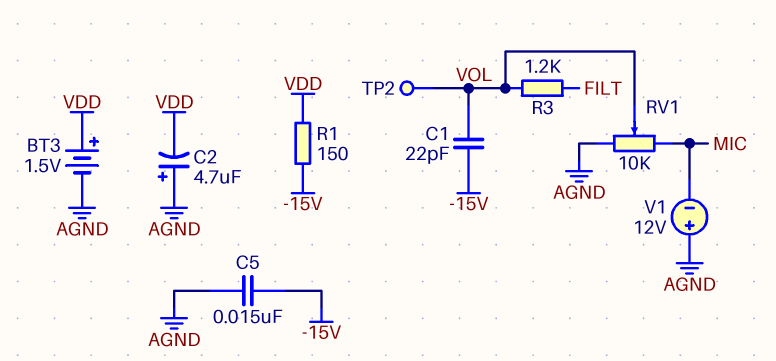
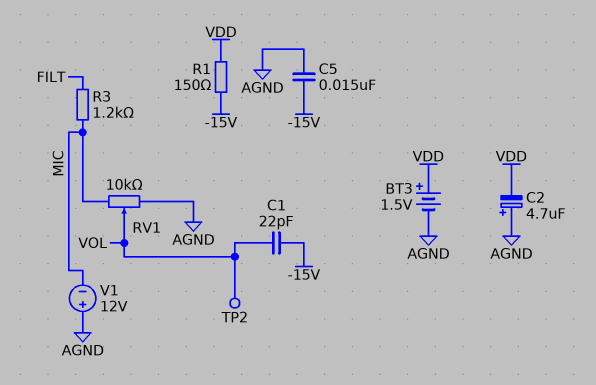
R3: 1.2k (FILT, VOL) -> 1.2k (FILT, MIC)

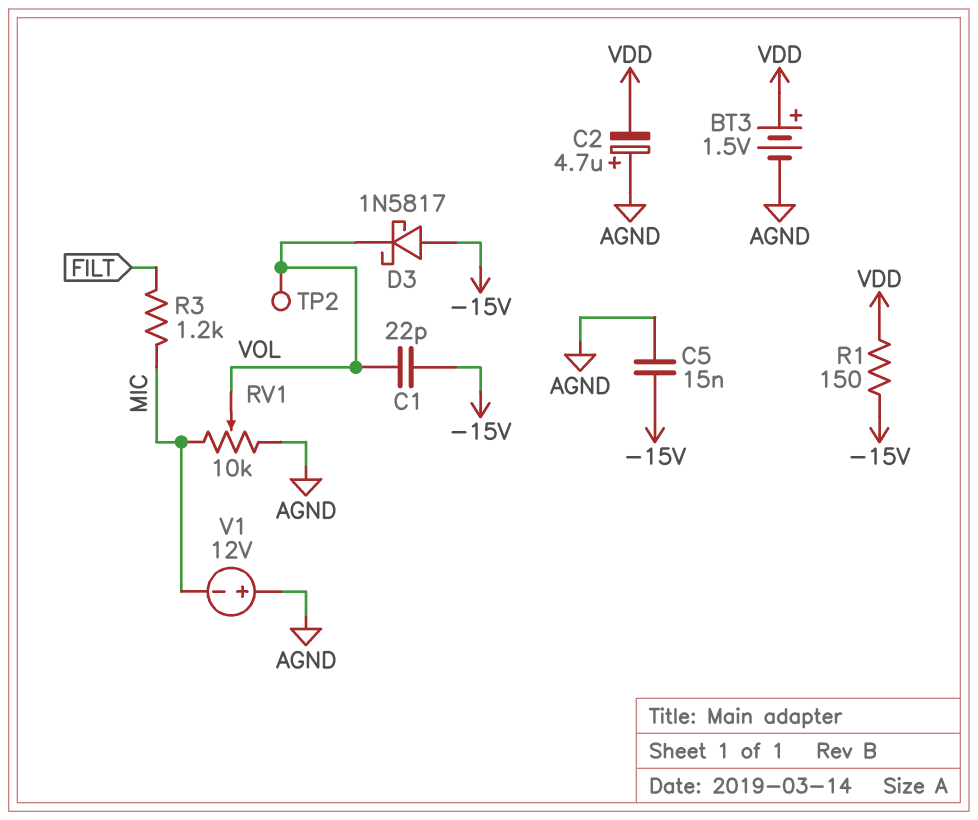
D3: none -> schottky 1N5817 (A -15V, K VOL)

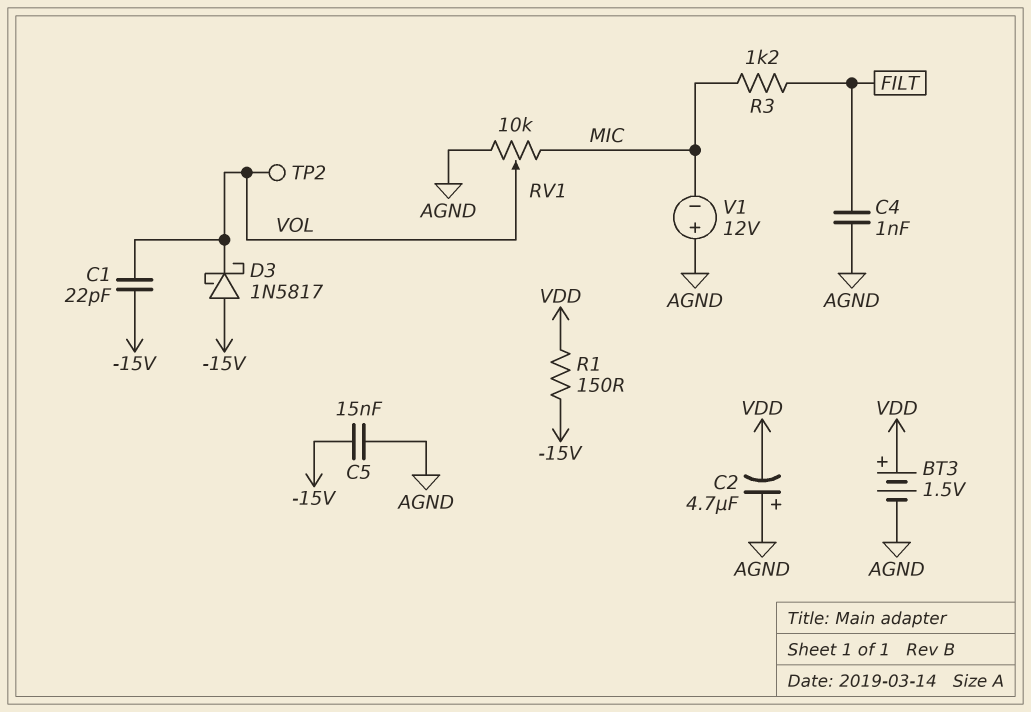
C4: none -> 1nF (AGND, FILT)

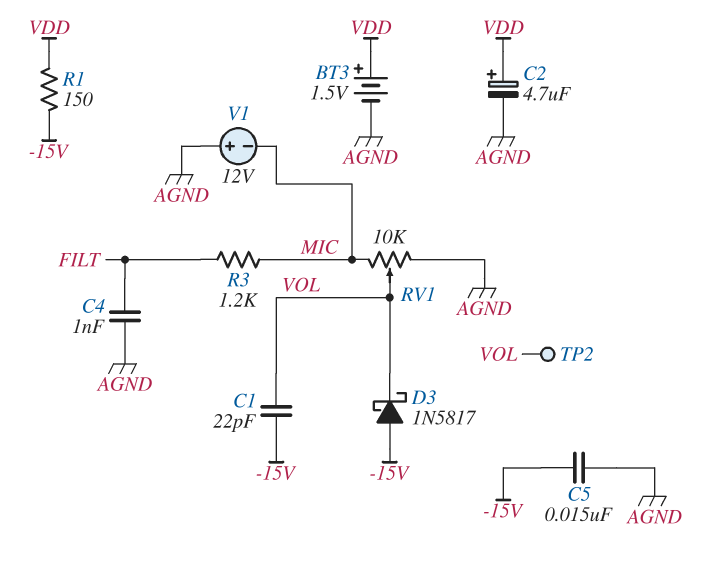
C2: 4.7uF (plus AGND, minus VDD) -> 4.7uF (plus VDD, minus AGND)

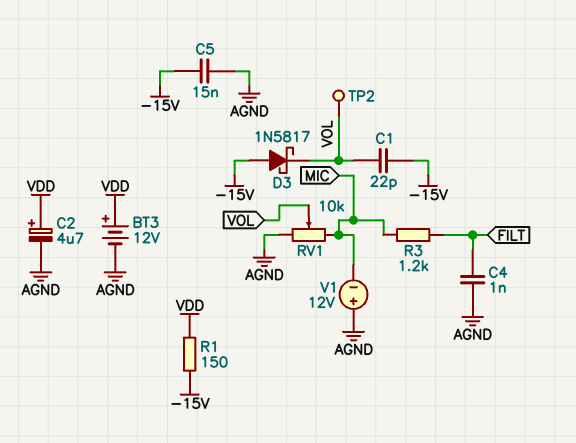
BT3: 1.5V (plus VDD, minus AGND) -> 12V (plus VDD, minus AGND)

